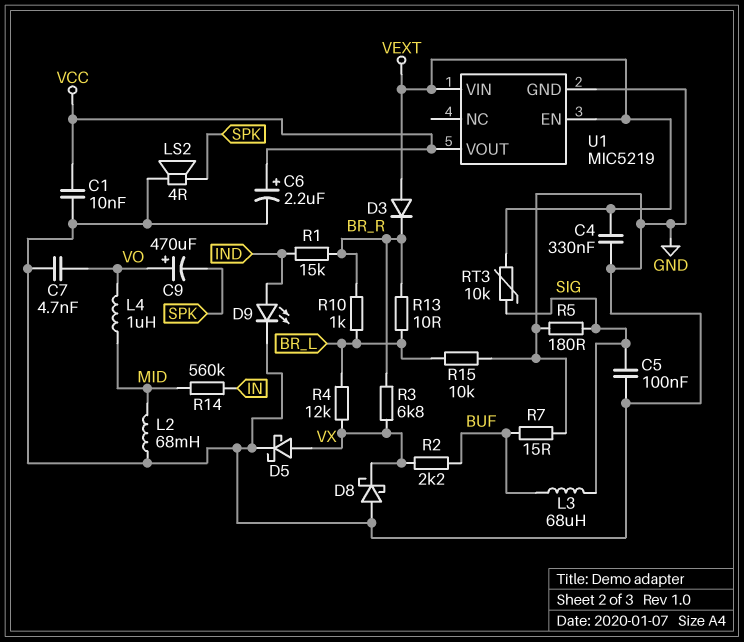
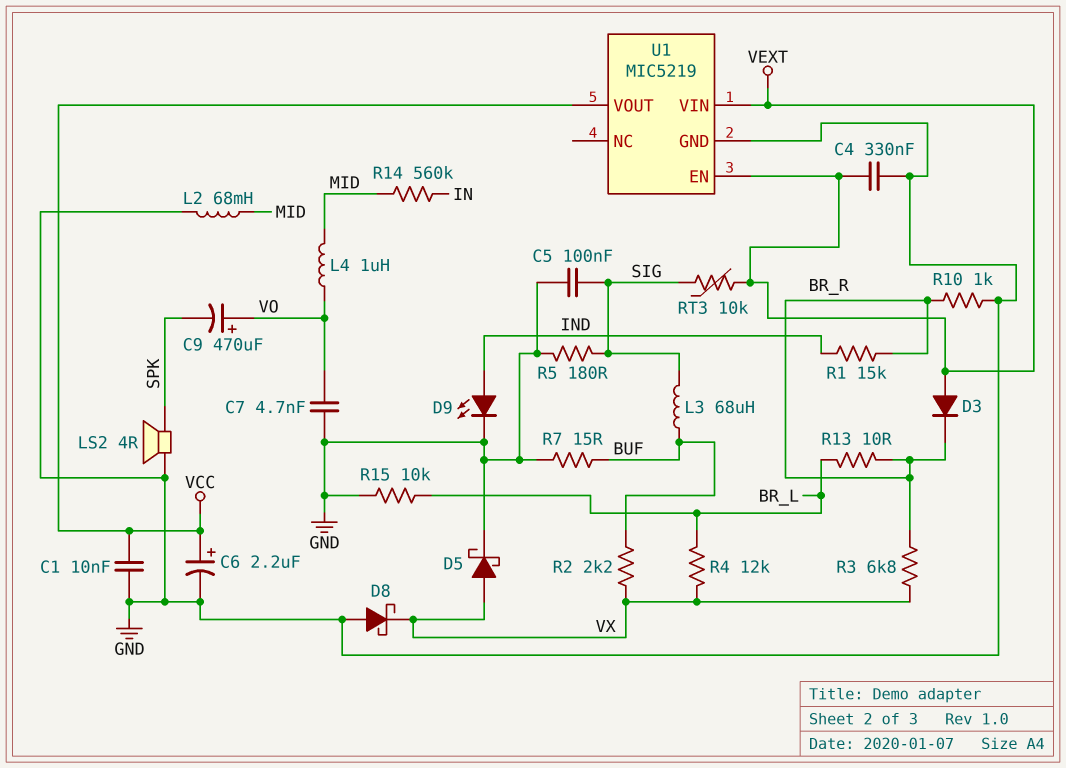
R10: 1k (BR_L, BR_R) -> 1k (BR_R, GND)

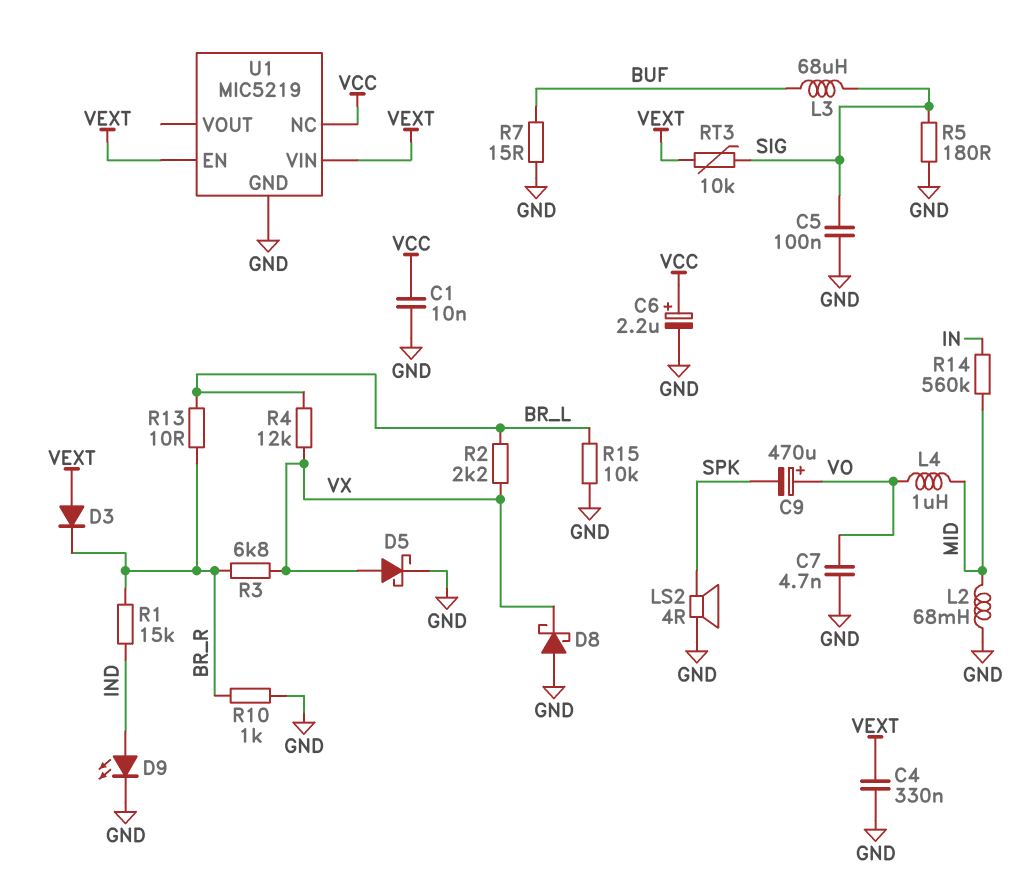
R2: 2.2k (BUF, VX) -> 2.2k (BR_L, VX)
U1 pin NC: none -> VCC
U1 pin VOUT: VCC -> none

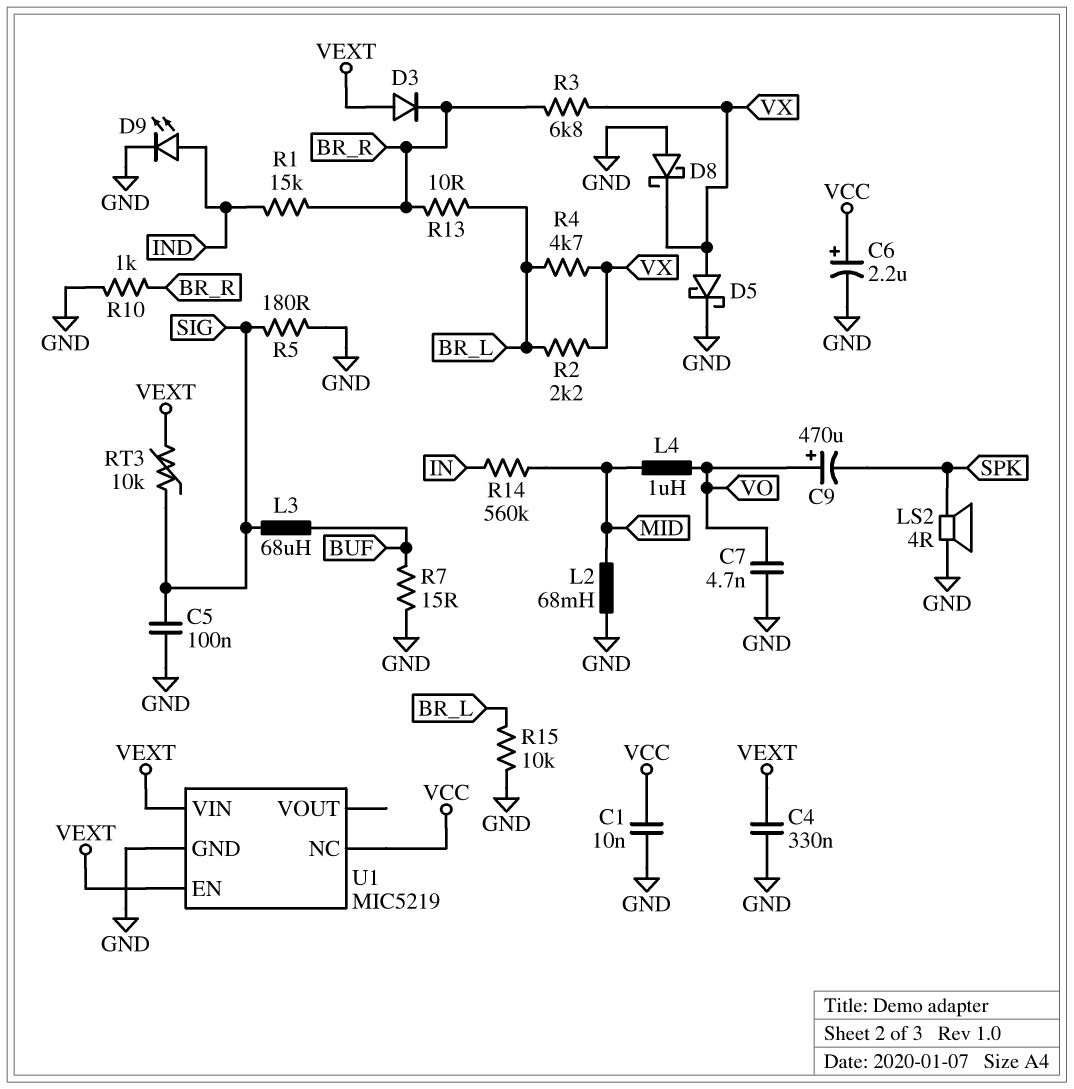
R4: 12k (BR_L, VX) -> 4.7k (BR_L, VX)

